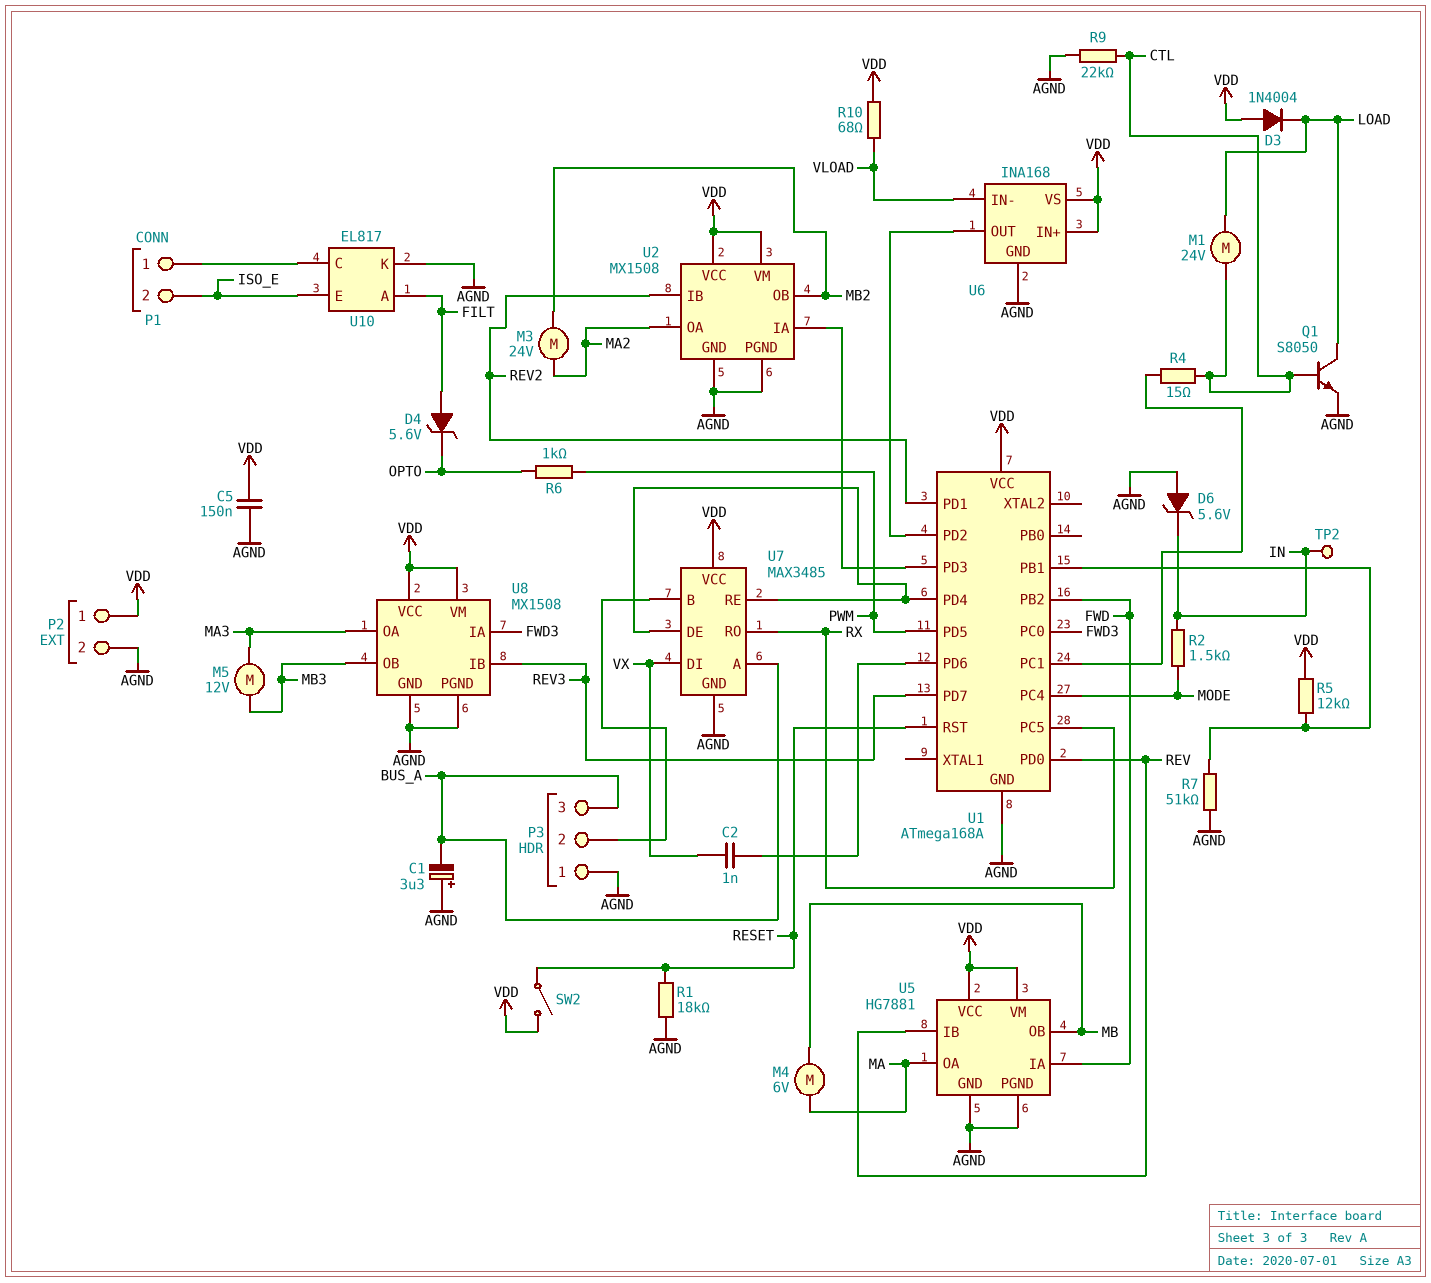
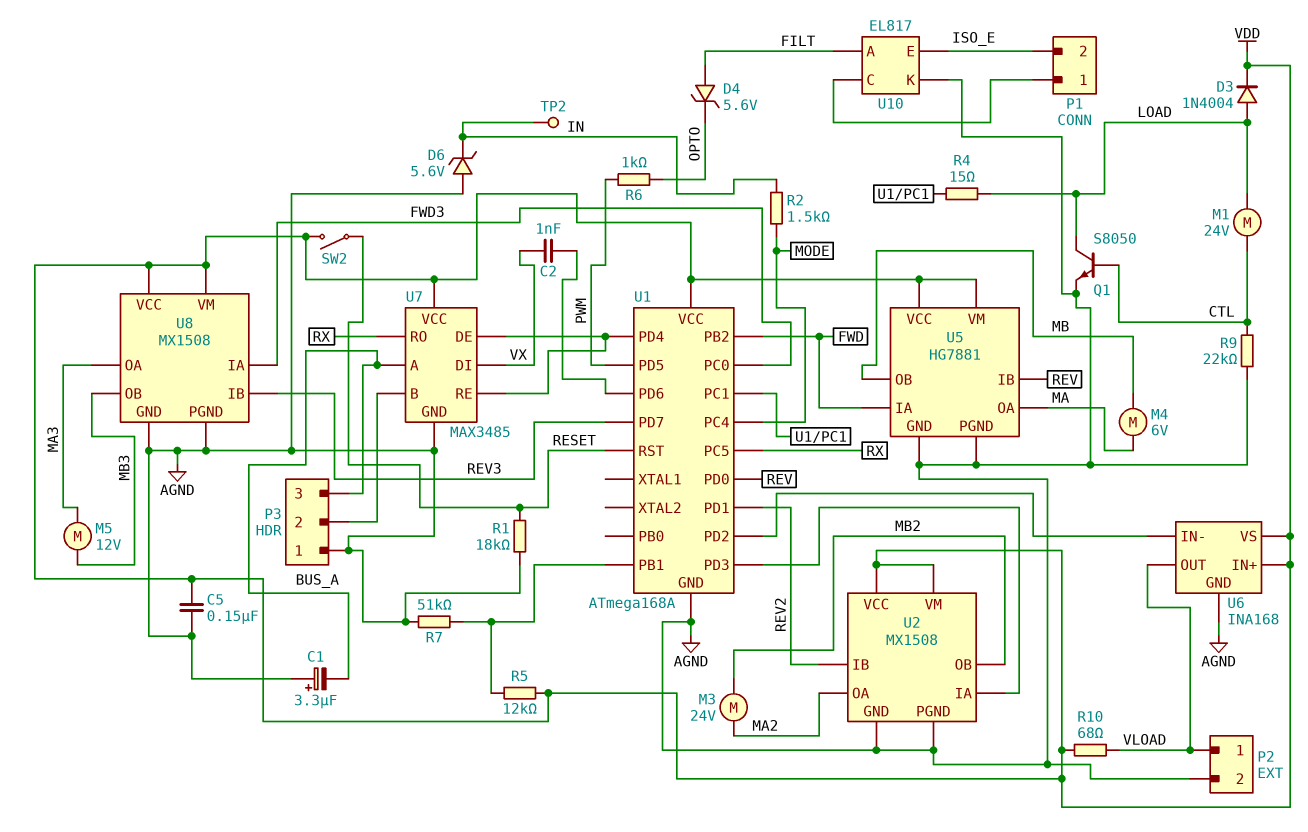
D3: diode 1N4004 (A VDD, K LOAD) -> diode 1N4004 (A LOAD, K VDD)
P2 pin 1: VDD -> VLOAD
R4: 15 (CTL, U1/PC1) -> 15 (LOAD, U1/PC1)
U6 pin IN-: VLOAD -> U1/PD2
U6 pin OUT: U1/PD2 -> VLOAD

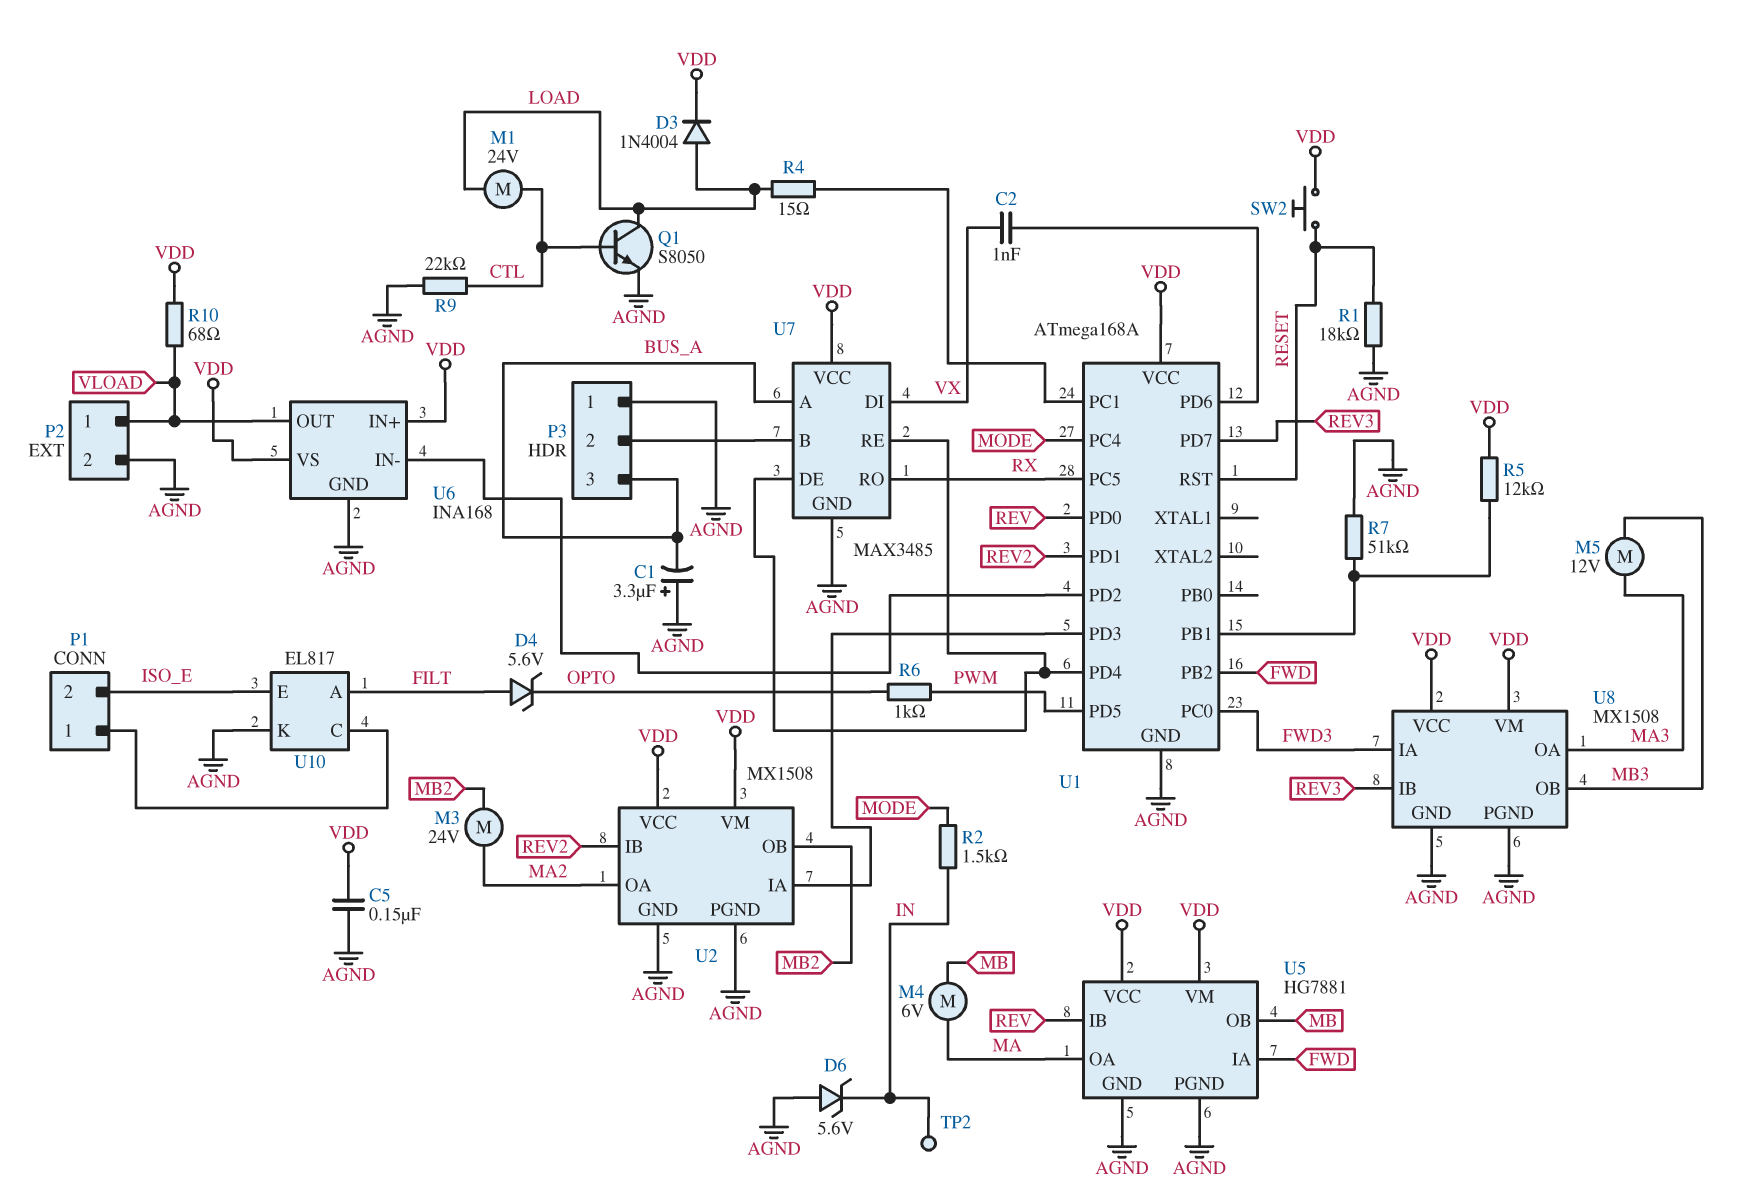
SW2: switch (RESET, VDD) -> button (RESET, VDD)

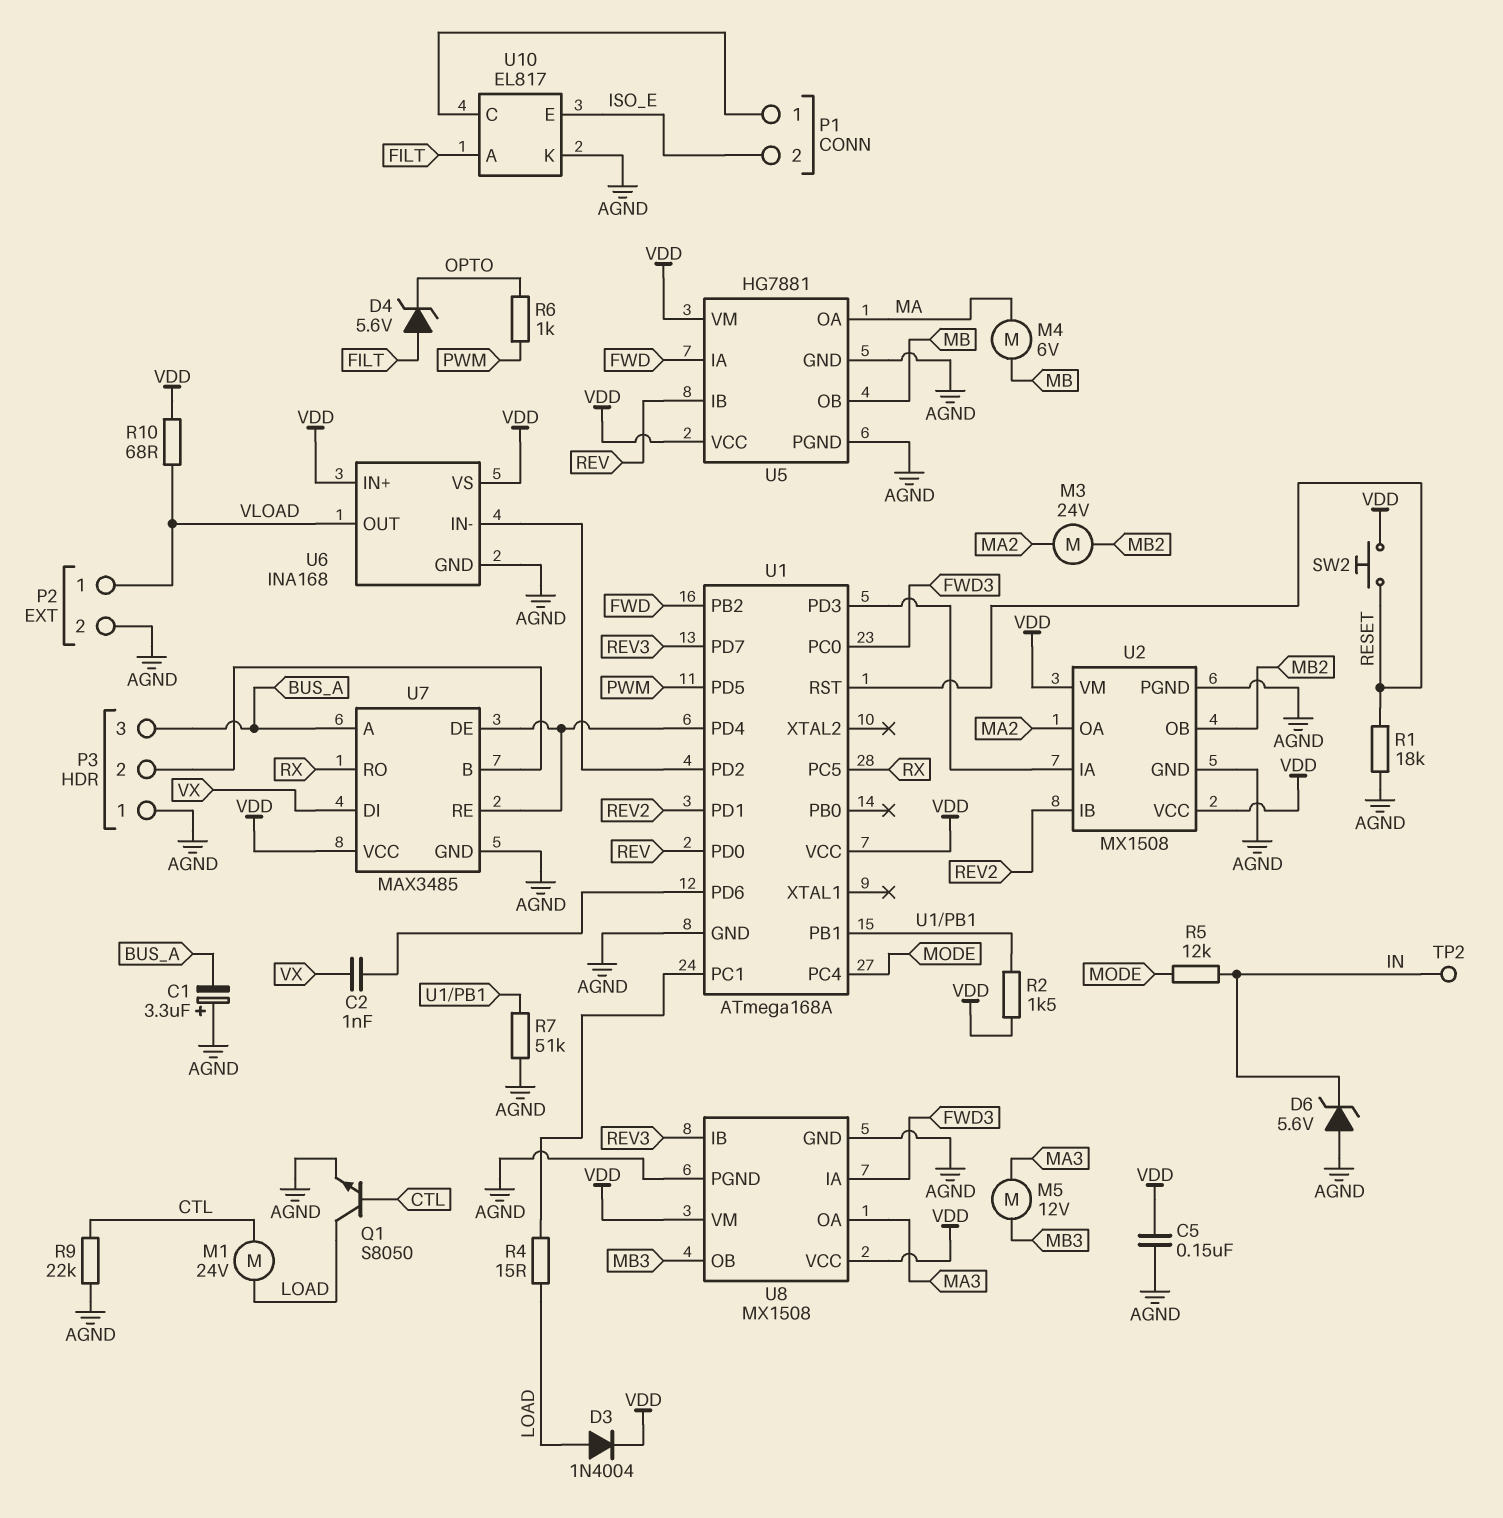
R2: 1.5k (IN, MODE) -> 1.5k (U1/PB1, VDD)
R5: 12k (U1/PB1, VDD) -> 12k (IN, MODE)

